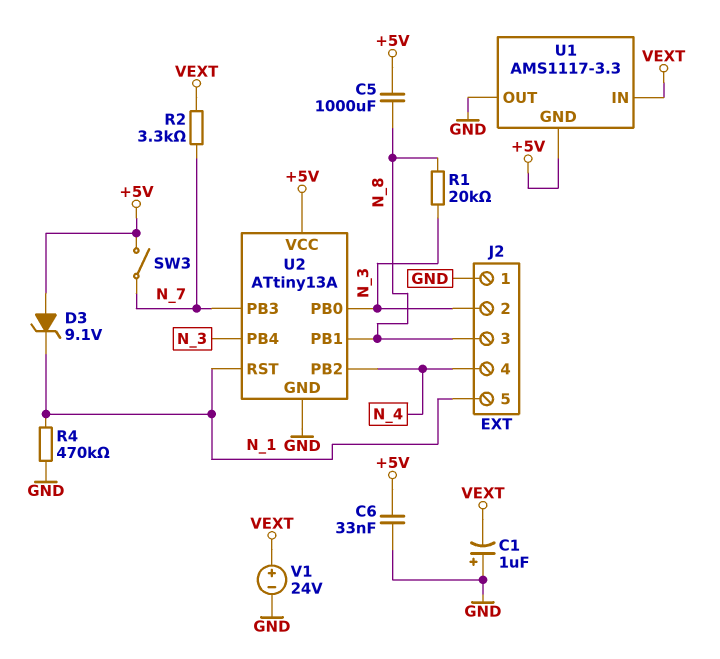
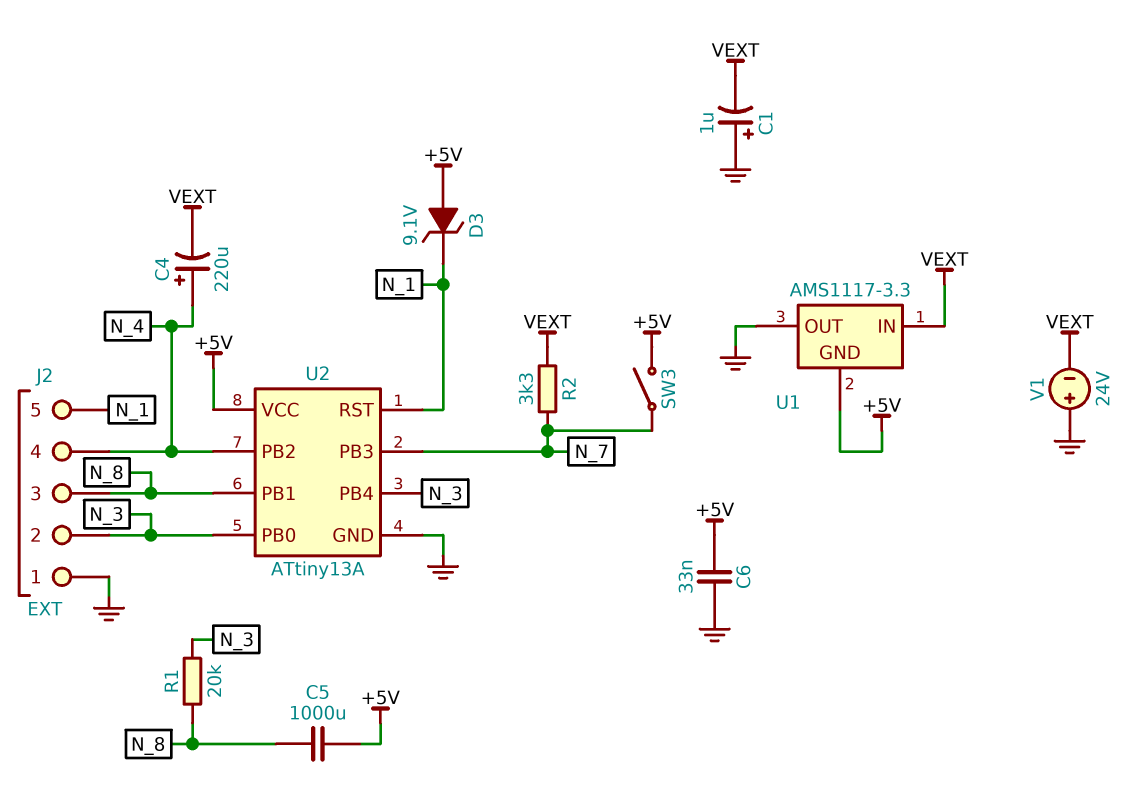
C4: none -> 220uF (plus N_4, minus VEXT)
R4: 470k (GND, N_1) -> none
V1: 24V (plus VEXT, minus GND) -> 24V (plus GND, minus VEXT)

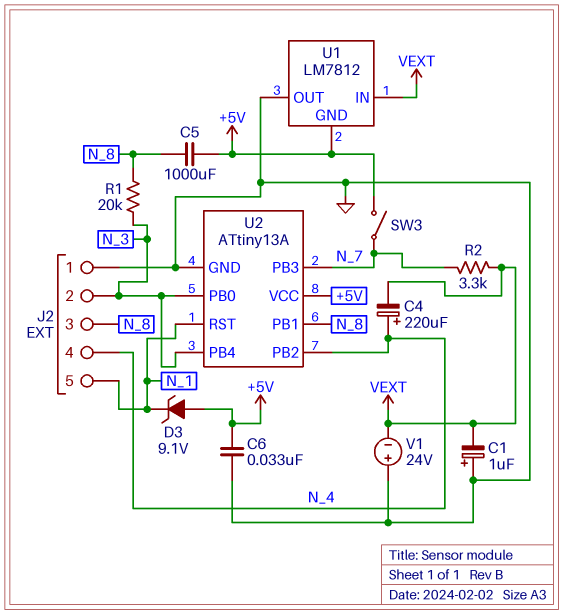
U1: AMS1117-3.3 -> LM7812

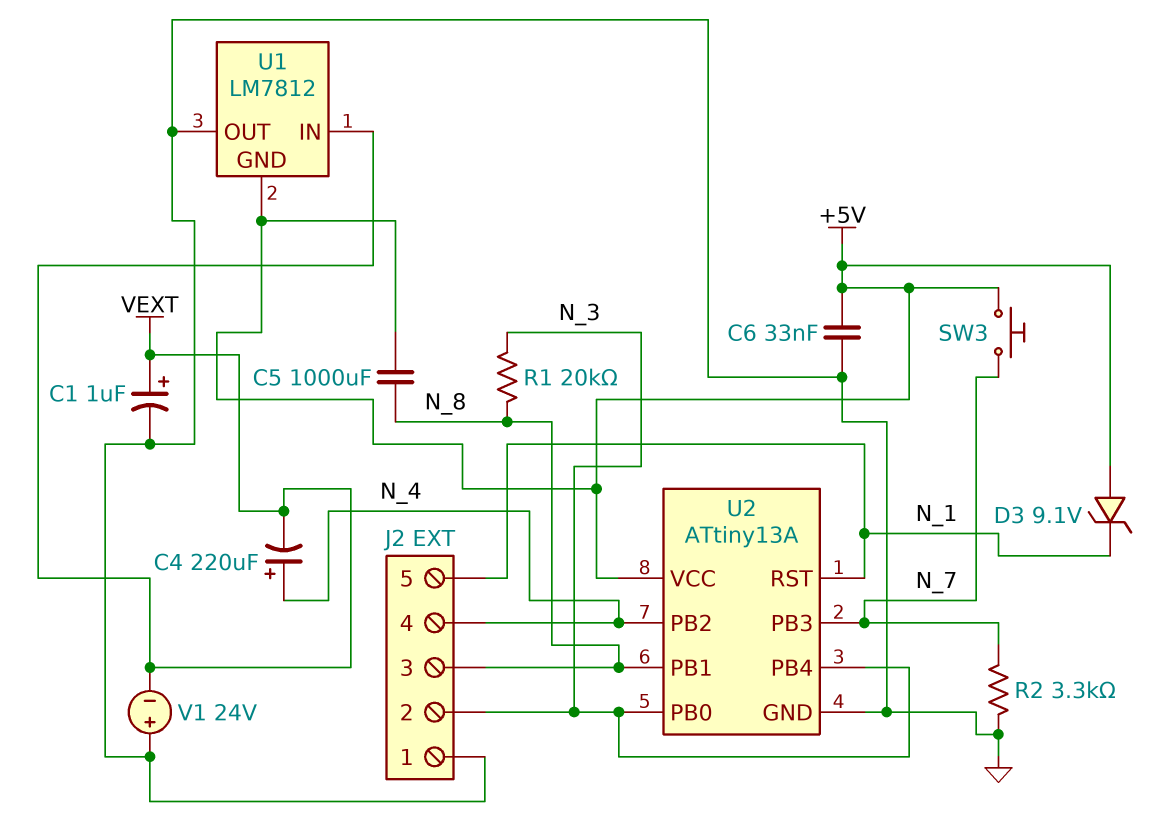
C1: 1uF (plus GND, minus VEXT) -> 1uF (plus VEXT, minus GND)
R2: 3.3k (N_7, VEXT) -> 3.3k (GND, N_7)
SW3: switch (+5V, N_7) -> button (+5V, N_7)

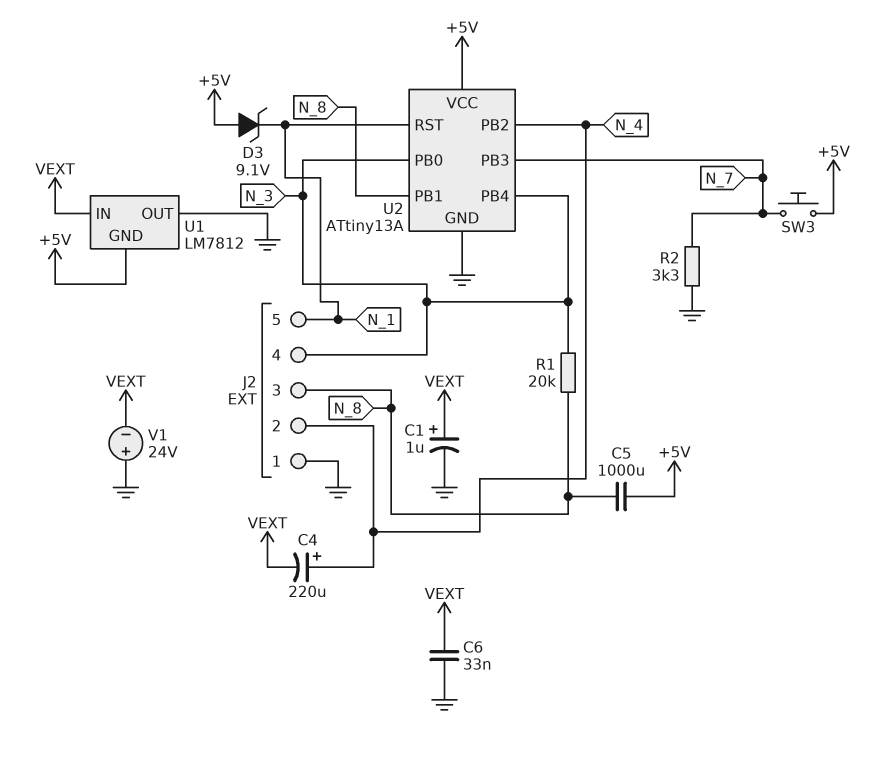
C6: 33nF (+5V, GND) -> 33nF (GND, VEXT)
J2 pin 2: N_3 -> N_4
J2 pin 4: N_4 -> N_3

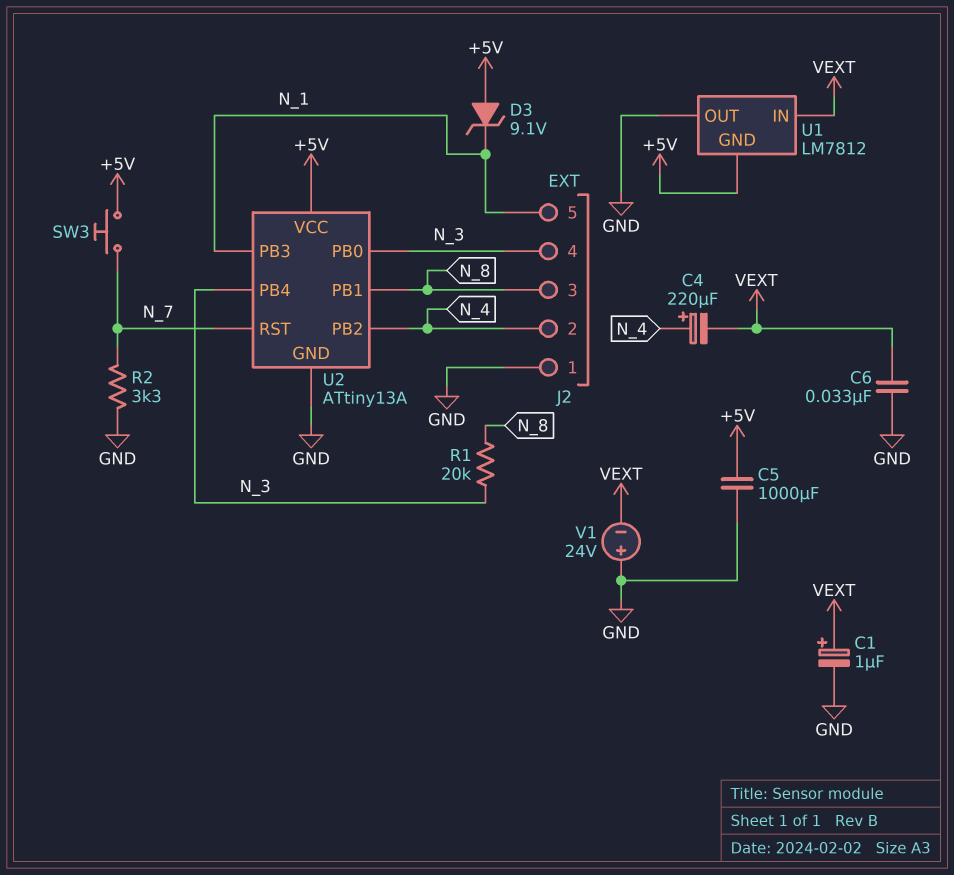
C5: 1000uF (+5V, N_8) -> 1000uF (+5V, GND)
U2 pin PB3: N_7 -> N_1
U2 pin RST: N_1 -> N_7

